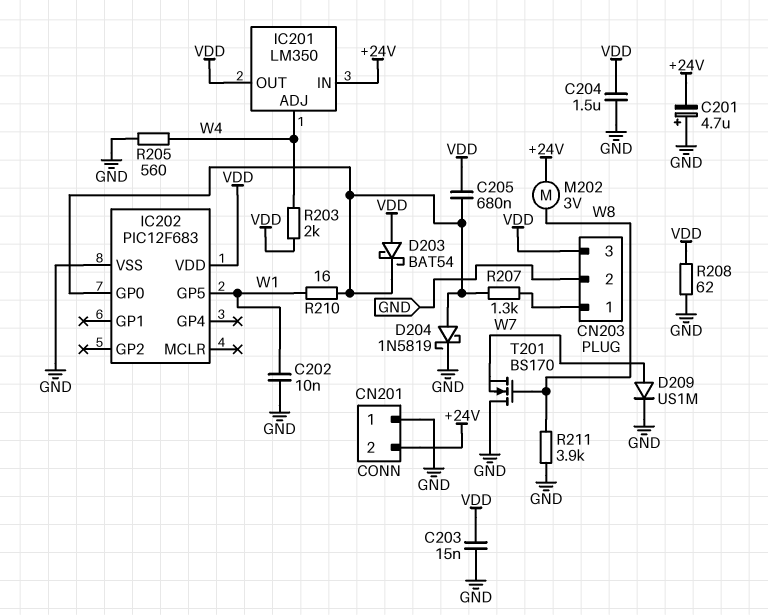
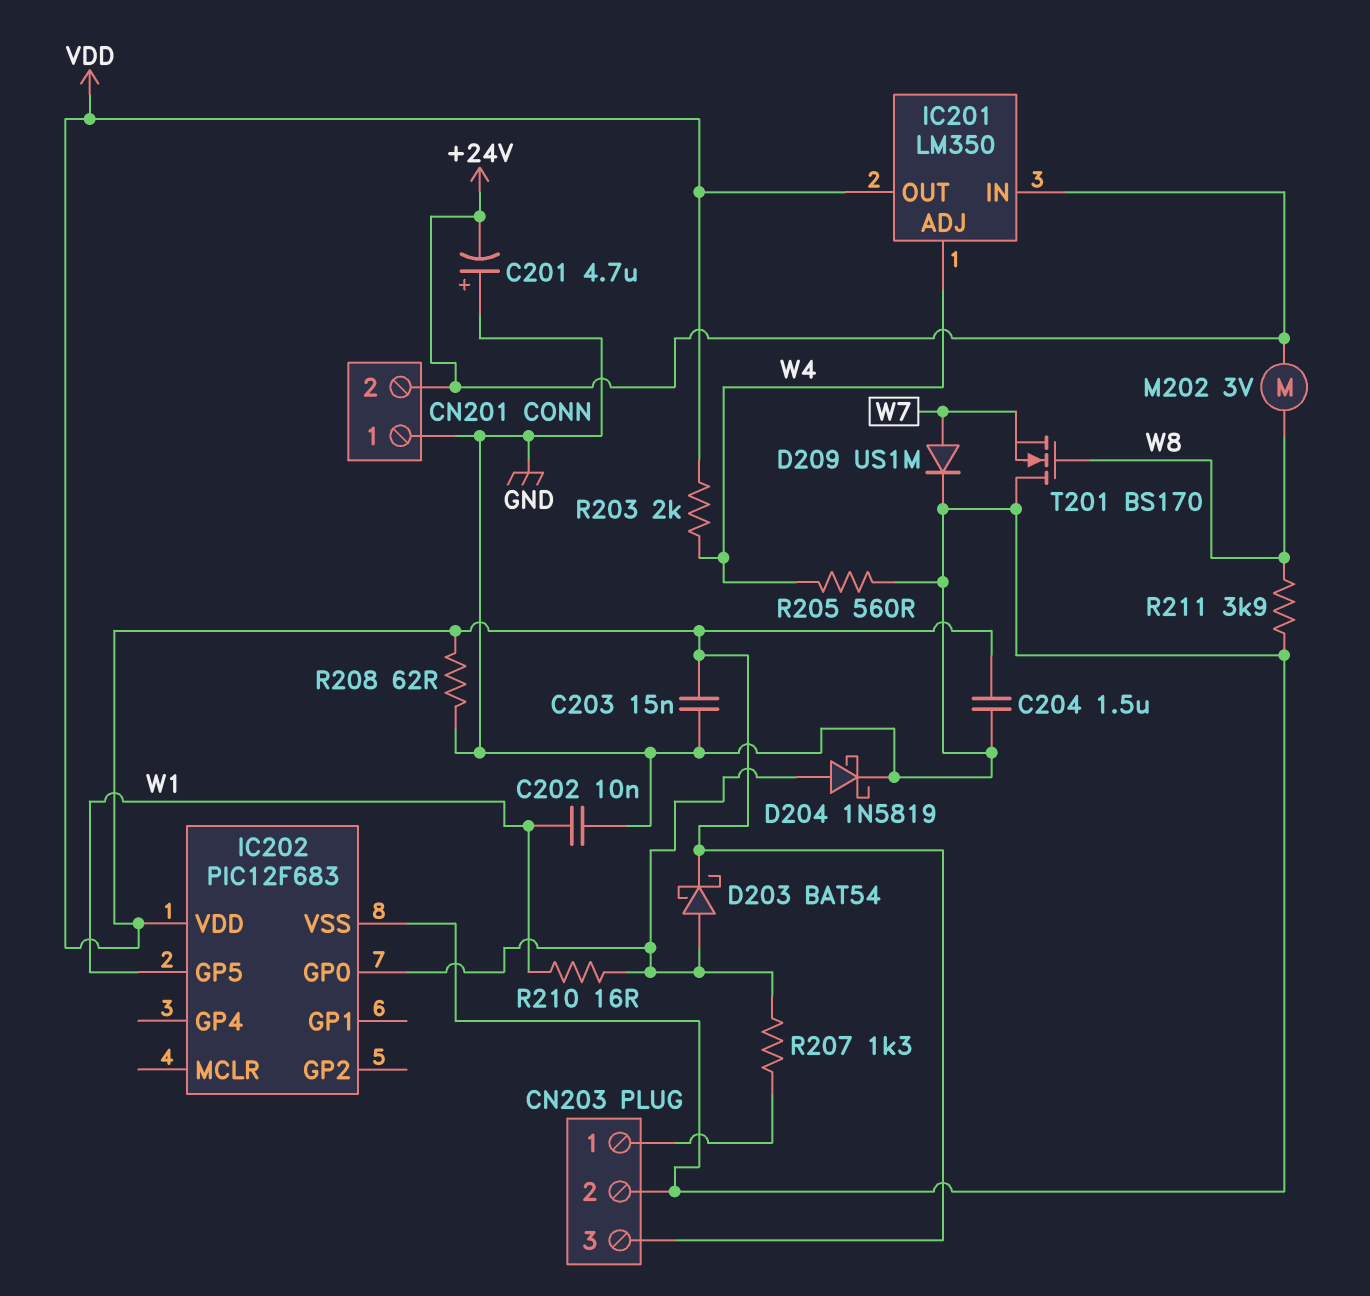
C205: 680nF (IC202/GP0, VDD) -> none
D203: schottky BAT54 (A VDD, K IC202/GP0) -> schottky BAT54 (A IC202/GP0, K VDD)

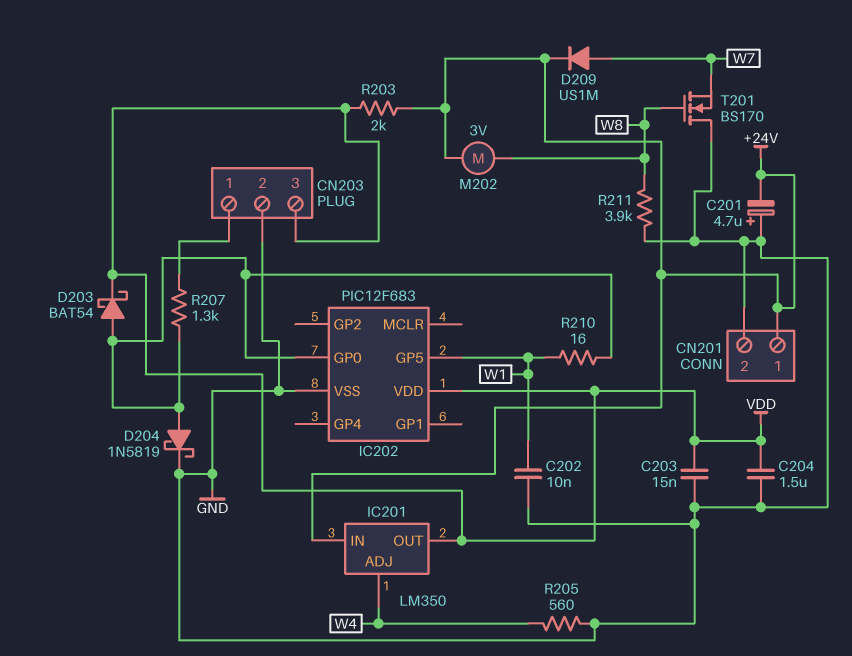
CN201 pin 1: GND -> +24V
CN201 pin 2: +24V -> GND
D209: diode US1M (A W7, K GND) -> diode US1M (A W7, K +24V)
R203: 2k (VDD, W4) -> 2k (+24V, VDD)
R208: 62 (GND, VDD) -> none

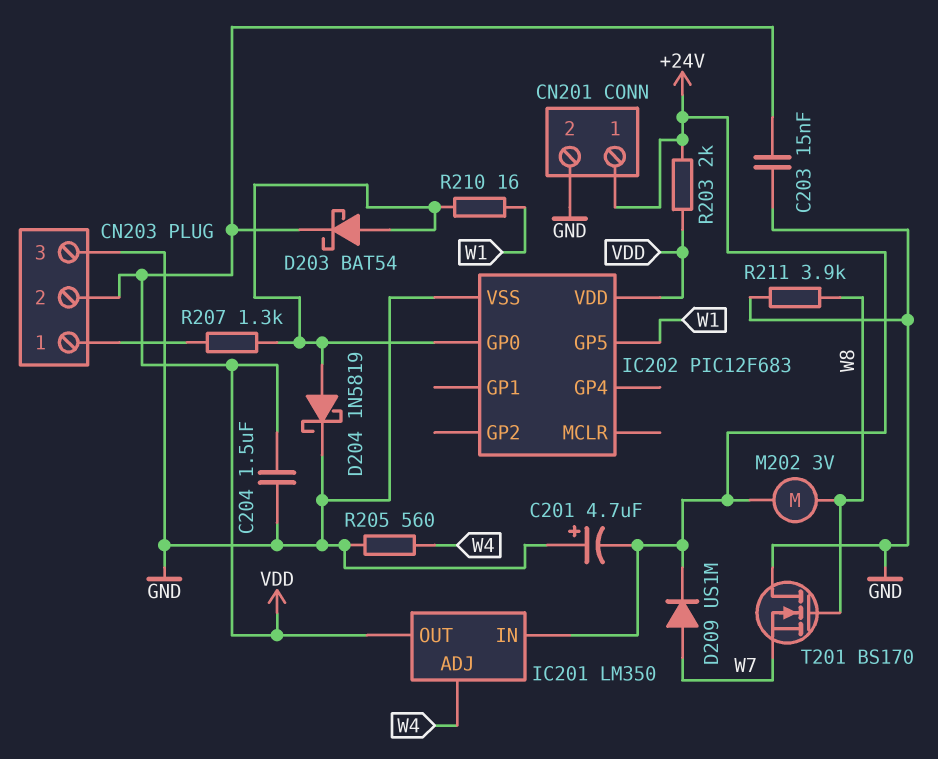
C202: 10nF (GND, W1) -> none
CN203 pin 2: GND -> VDD
CN203 pin 3: VDD -> GND

